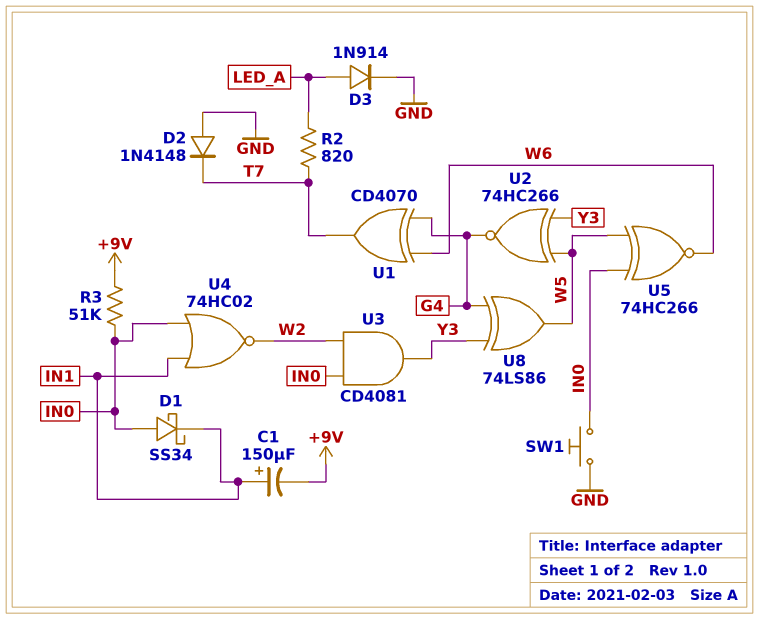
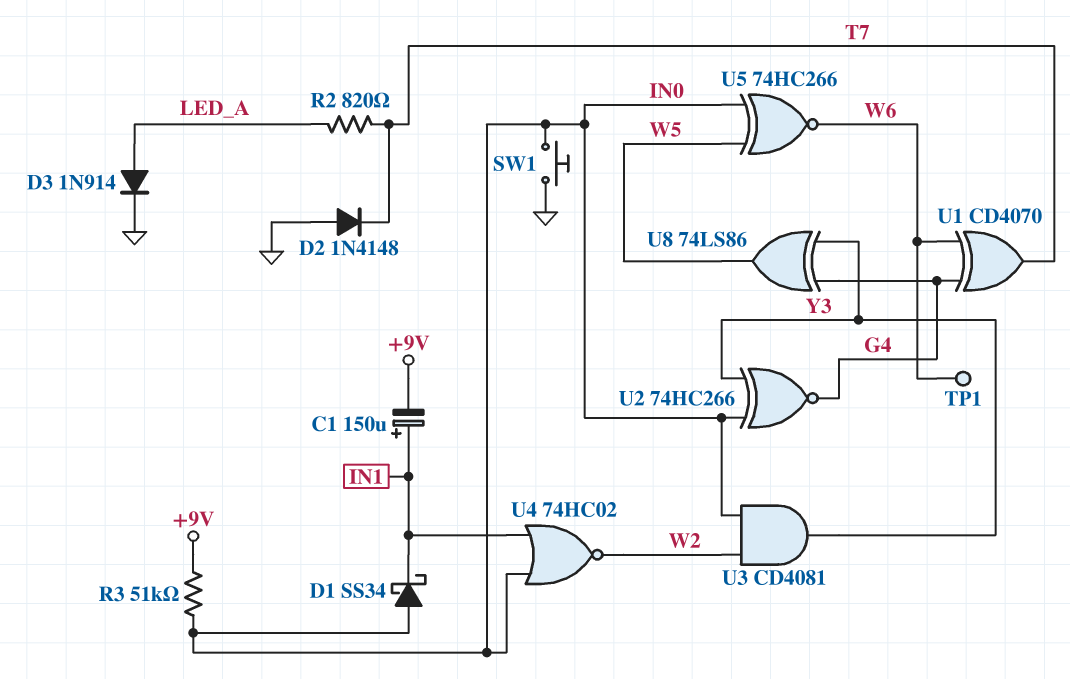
TP1: none -> test point (W6)
U2: XNOR 74HC266 (in W5, in Y3, out G4) -> XNOR 74HC266 (in IN0, in Y3, out G4)

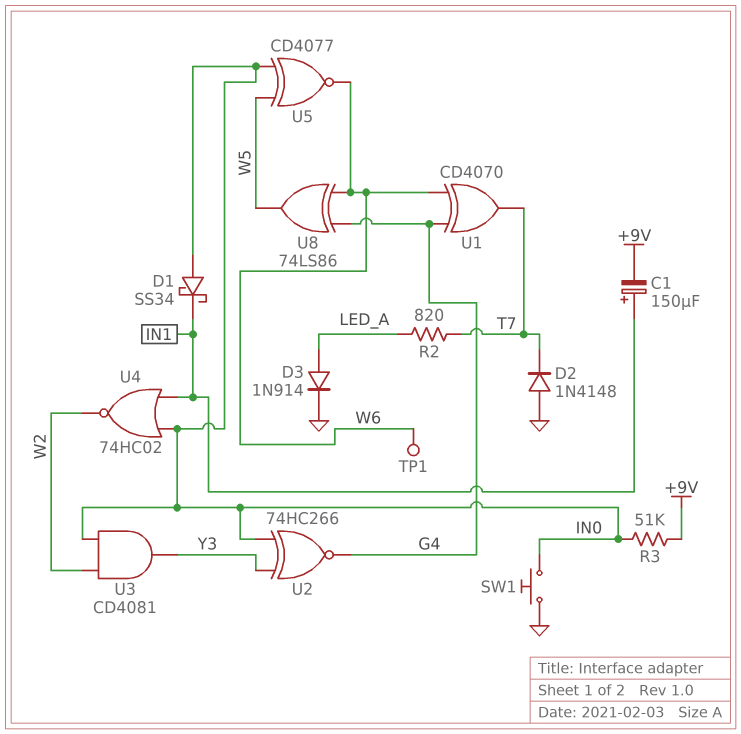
U5: XNOR 74HC266 (in IN0, in W5, out W6) -> XNOR CD4077 (in IN0, in W5, out W6)
U8: XOR 74LS86 (in G4, in Y3, out W5) -> XOR 74LS86 (in G4, in W6, out W5)

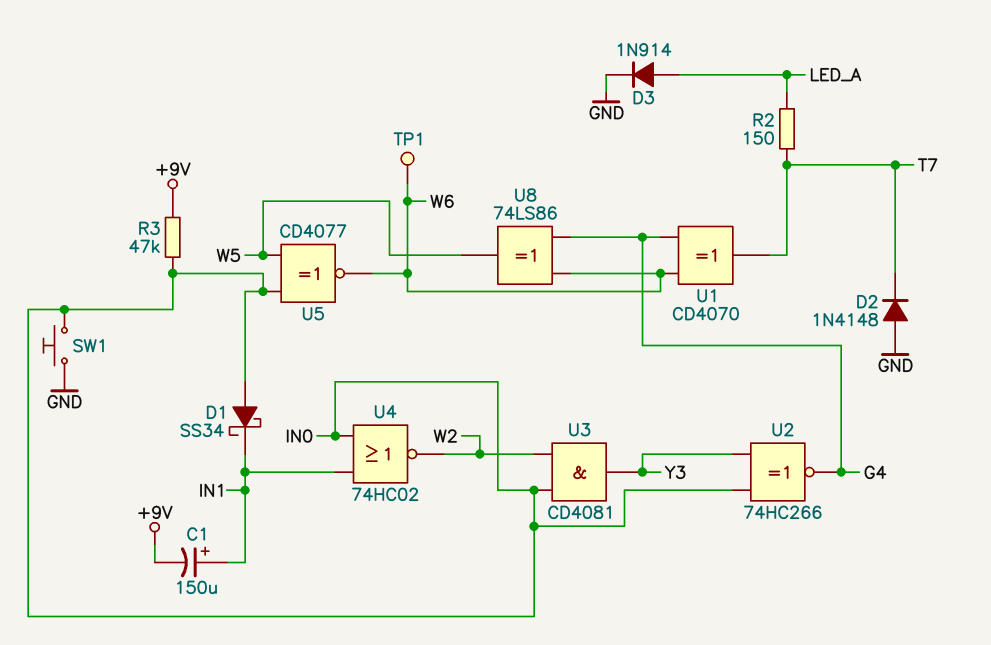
R2: 820 (LED_A, T7) -> 150 (LED_A, T7)
R3: 51k (+9V, IN0) -> 47k (+9V, IN0)

